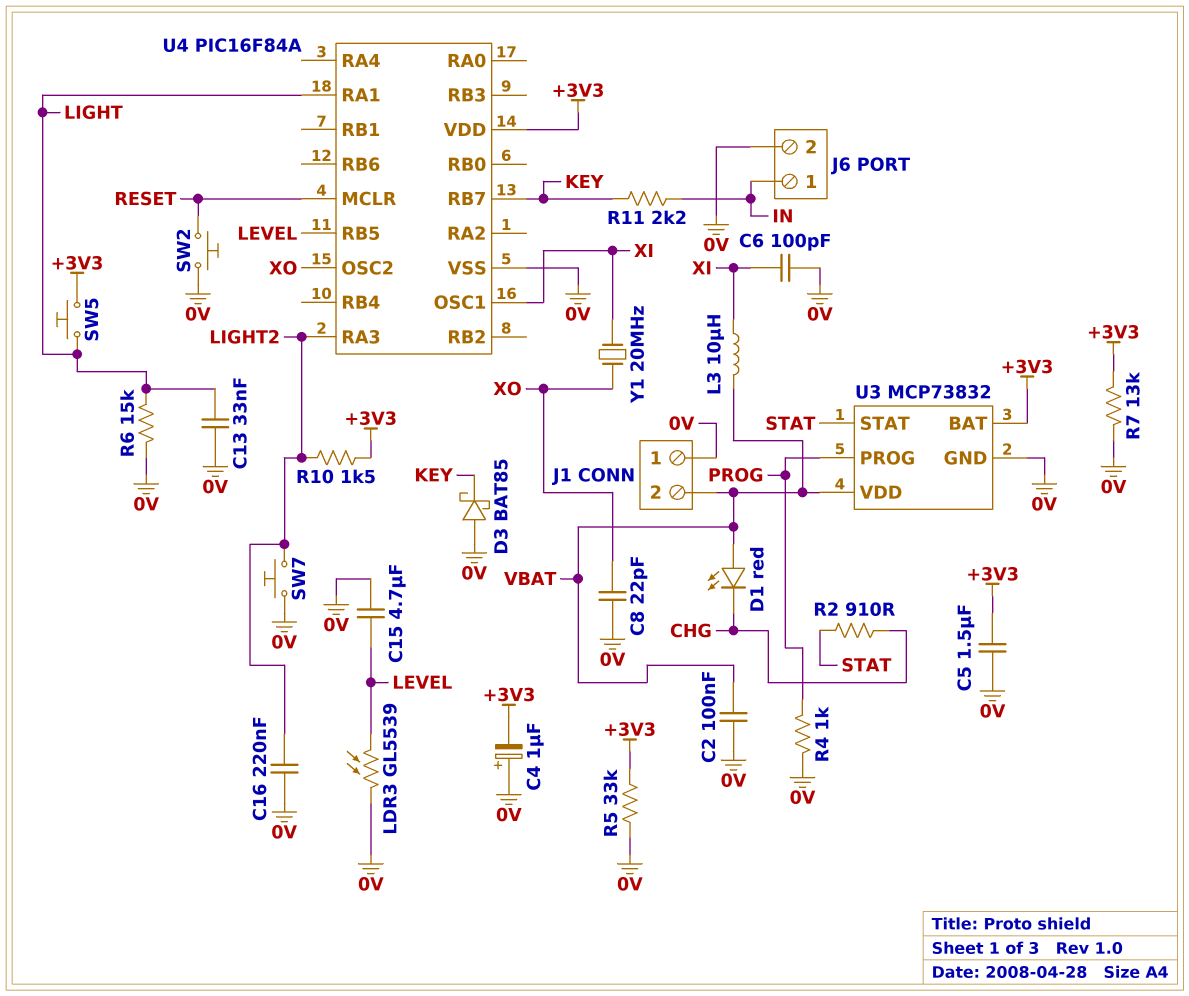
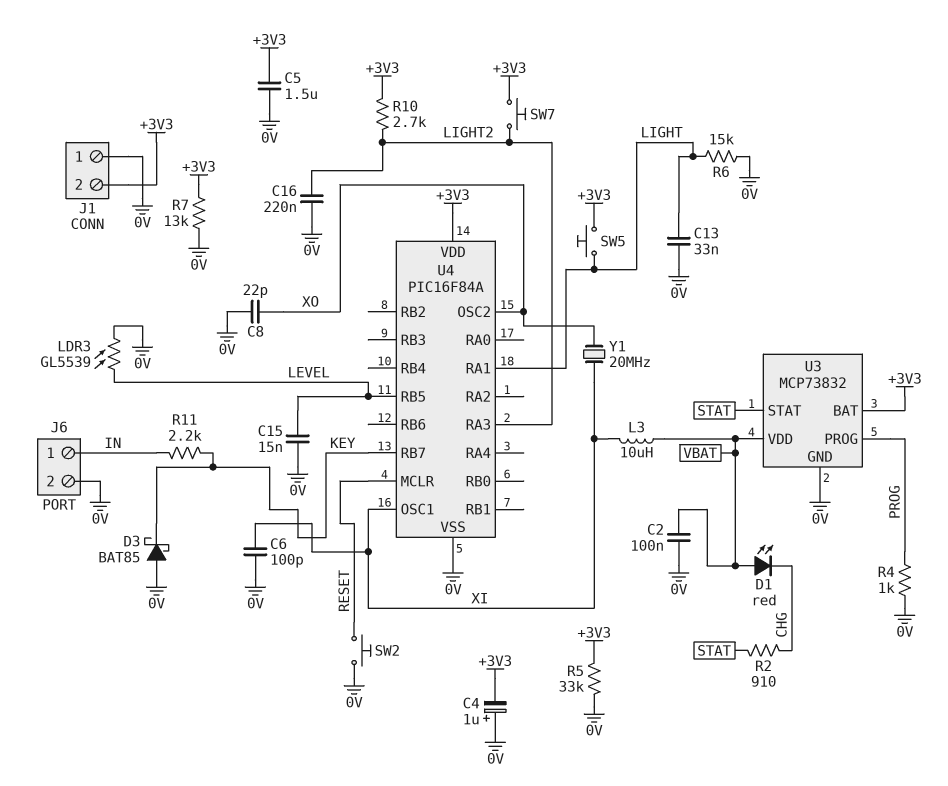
C15: 4.7uF (0V, LEVEL) -> 15nF (0V, LEVEL)
J1 pin 2: VBAT -> +3V3
R10: 1.5k (+3V3, LIGHT2) -> 2.7k (+3V3, LIGHT2)
SW7: button (0V, LIGHT2) -> button (+3V3, LIGHT2)

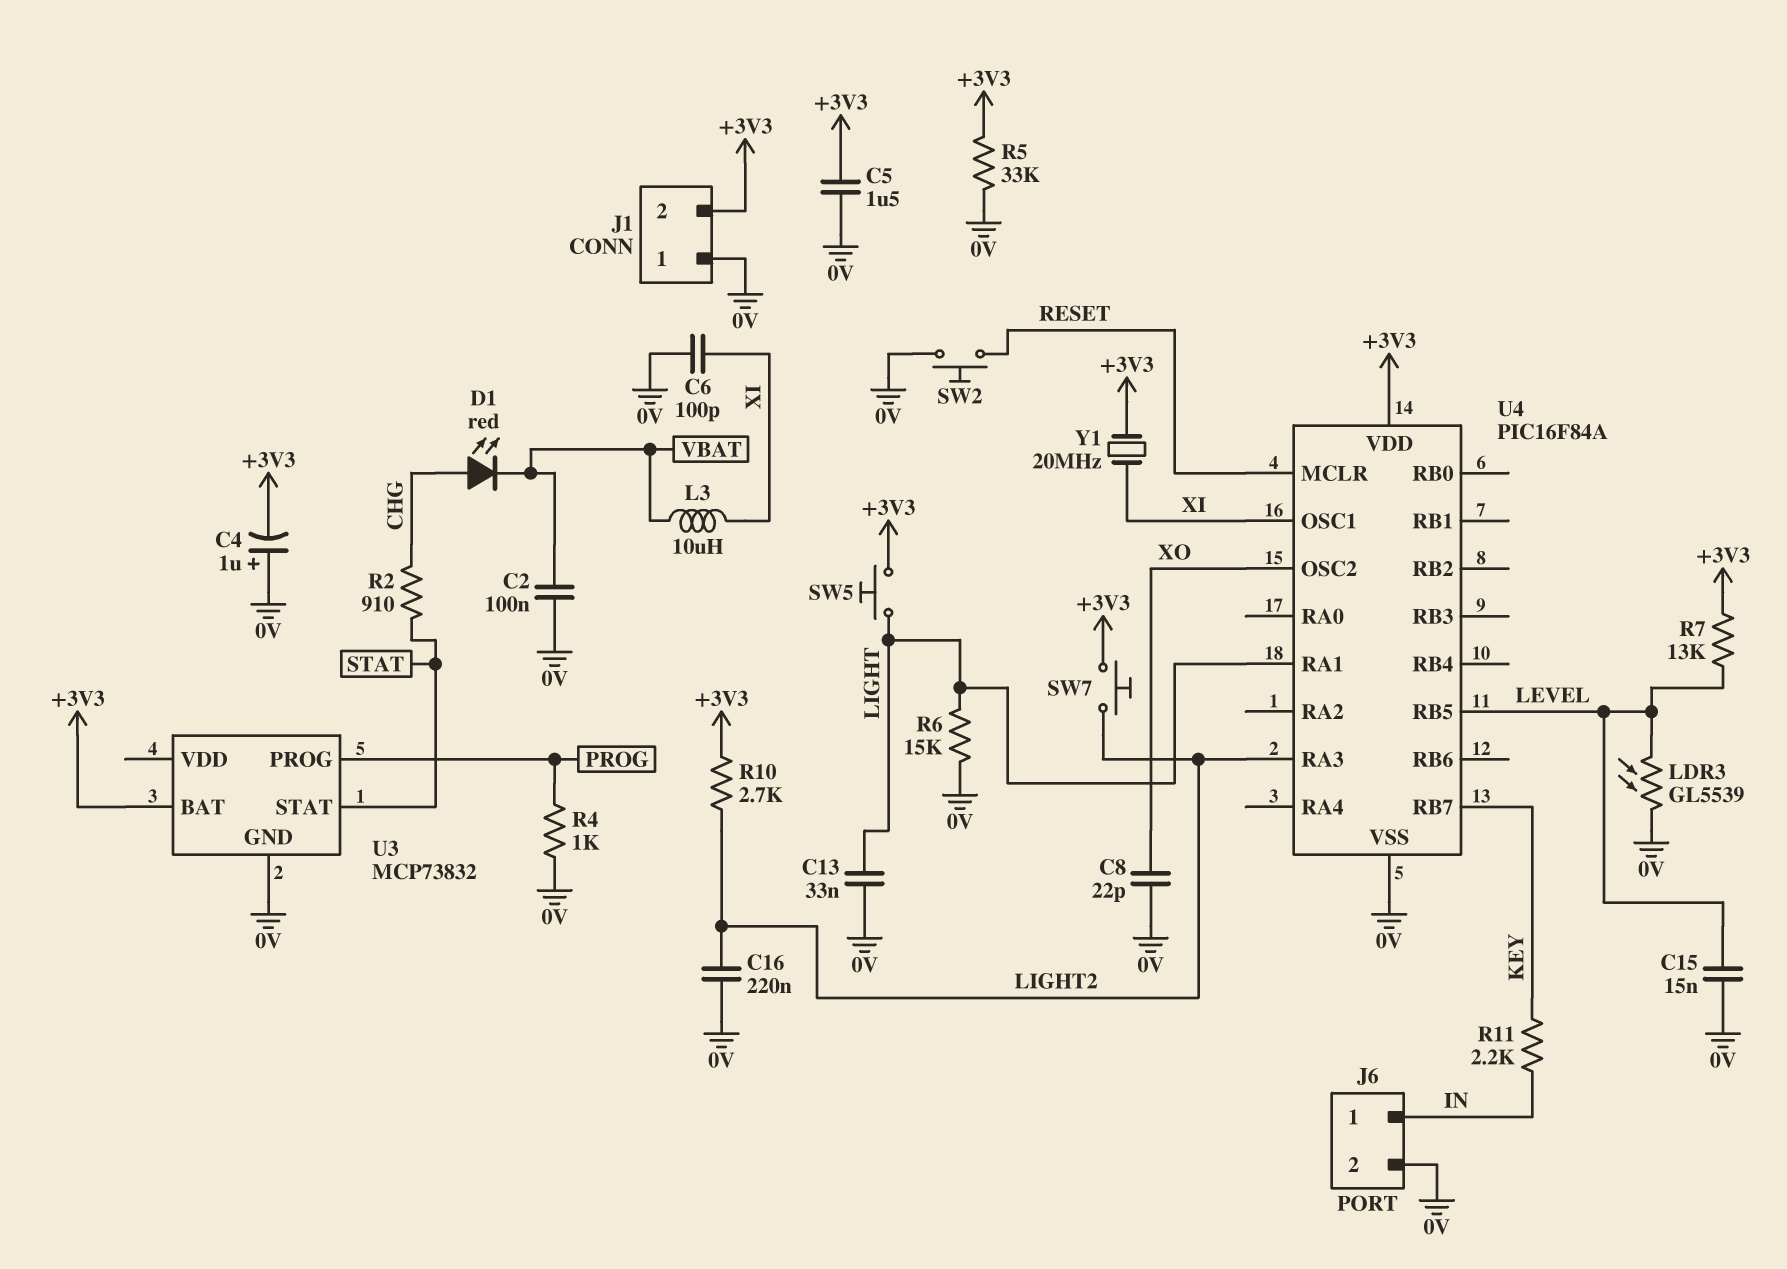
D1: LED red (A VBAT, K CHG) -> LED red (A CHG, K VBAT)
D3: schottky BAT85 (A 0V, K KEY) -> none
R7: 13k (+3V3, 0V) -> 13k (+3V3, LEVEL)
U3 pin VDD: VBAT -> none
Y1: 20MHz (XI, XO) -> 20MHz (+3V3, XI)

